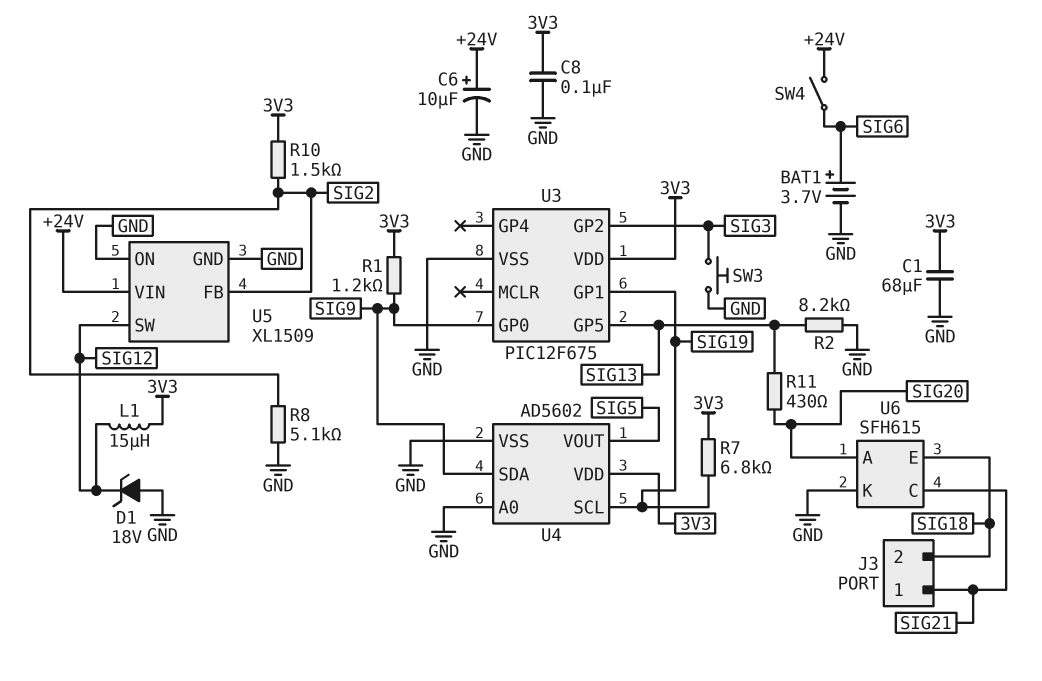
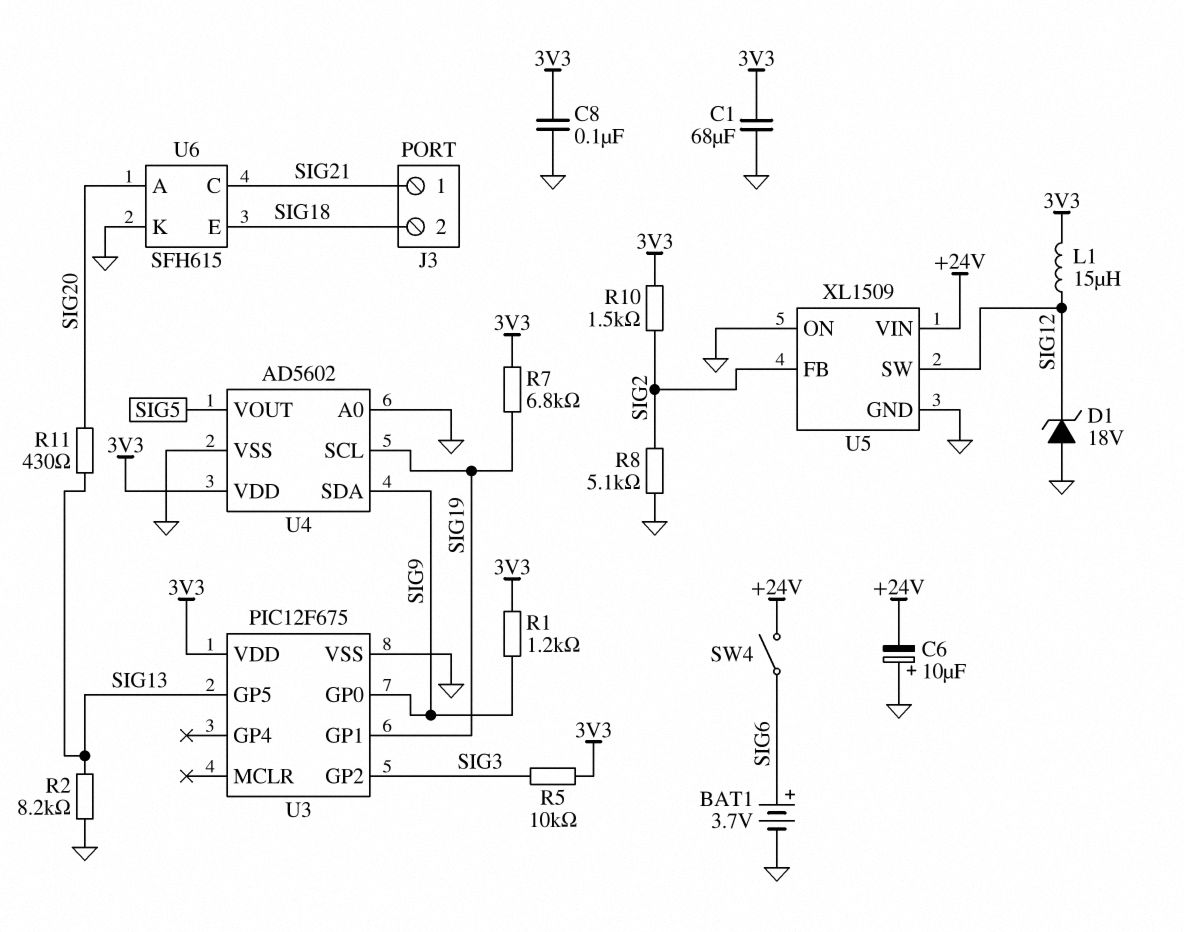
C6: 10uF (plus +24V, minus GND) -> 10uF (plus GND, minus +24V)
R5: none -> 10k (3V3, SIG3)
SW3: button (GND, SIG3) -> none

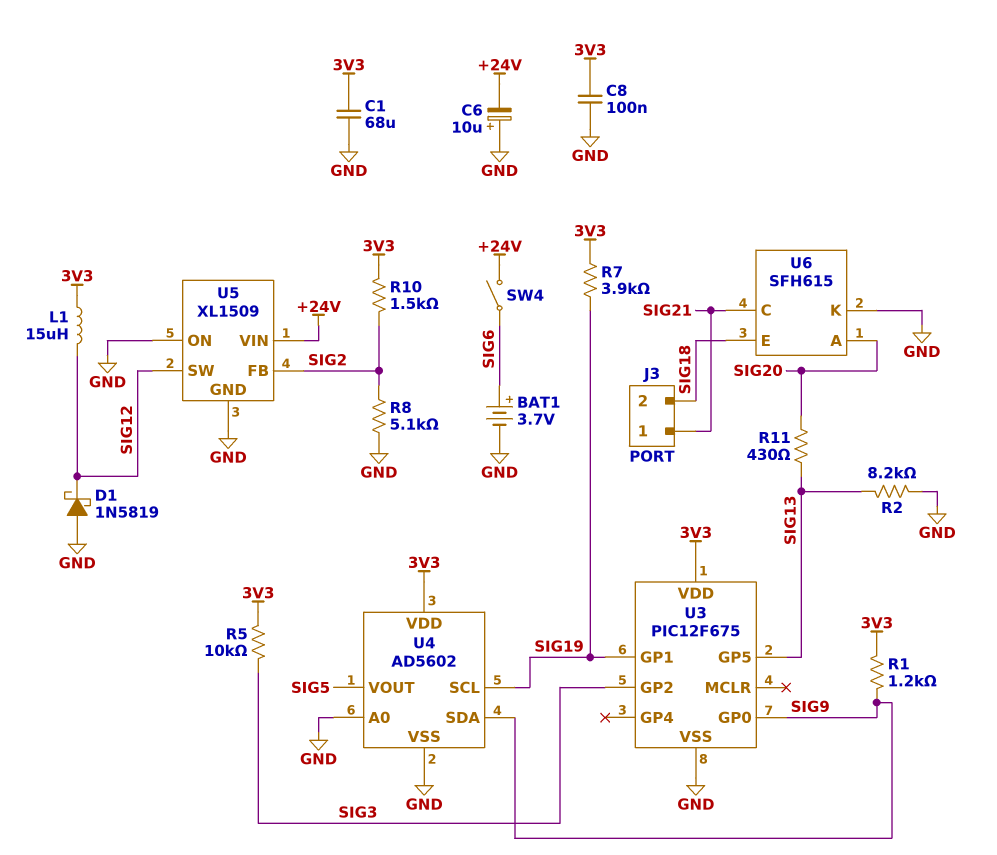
D1: zener 18V (A GND, K SIG12) -> schottky 1N5819 (A GND, K SIG12)
R7: 6.8k (3V3, SIG19) -> 3.9k (3V3, SIG19)

